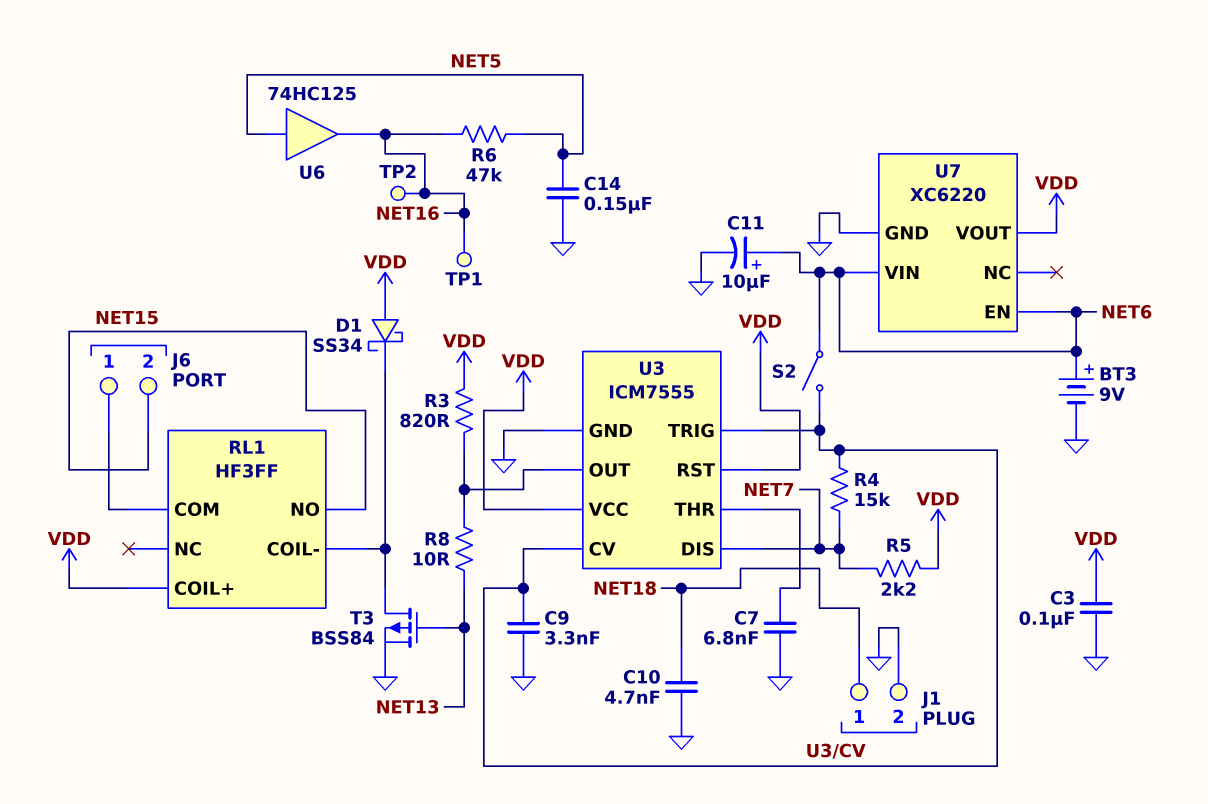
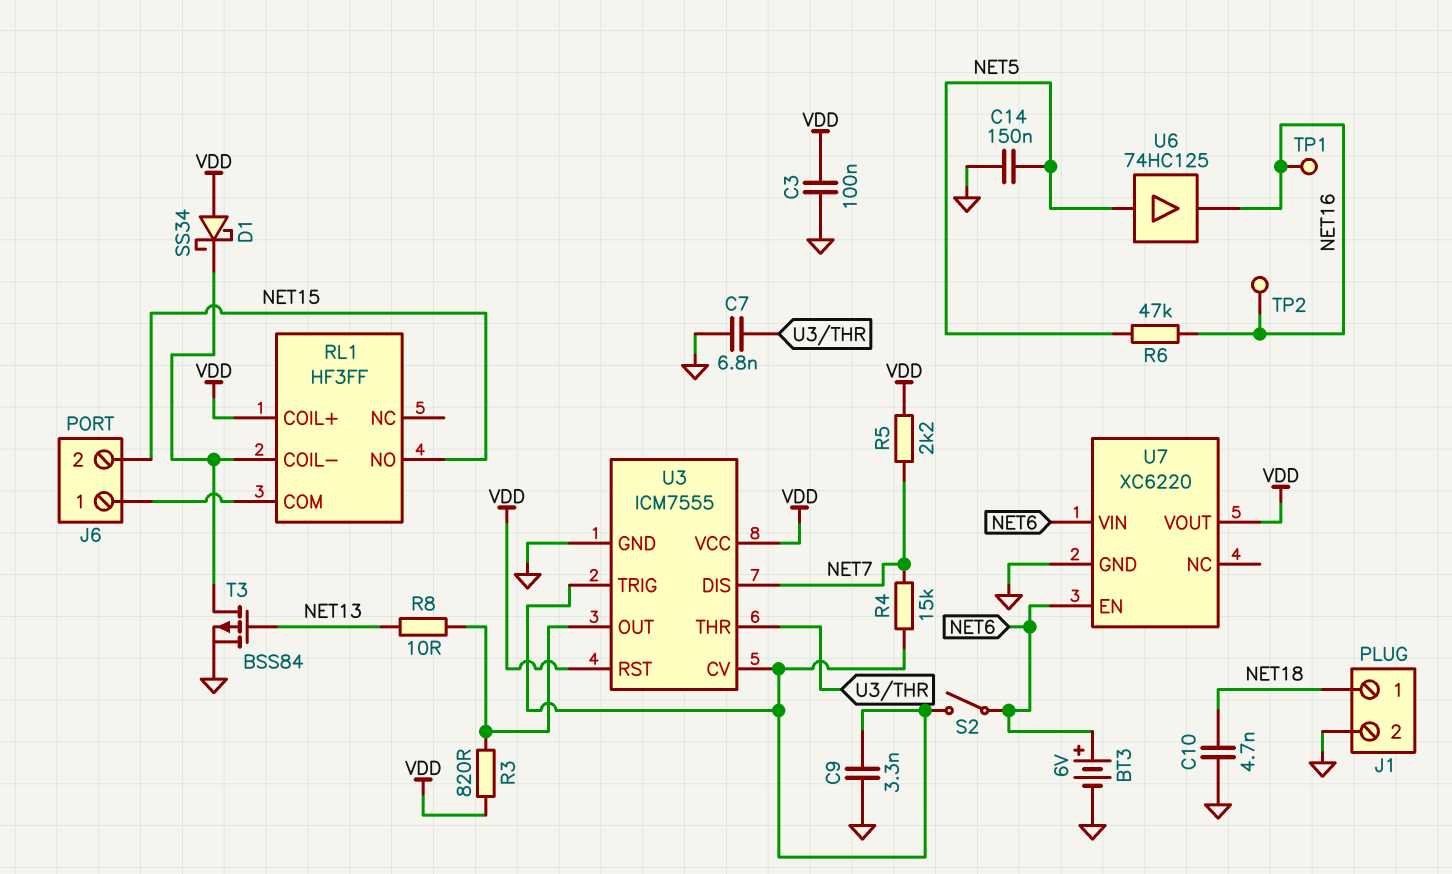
BT3: 9V (plus NET6, minus GND) -> 6V (plus NET6, minus GND)
C11: 10uF (plus NET6, minus GND) -> none

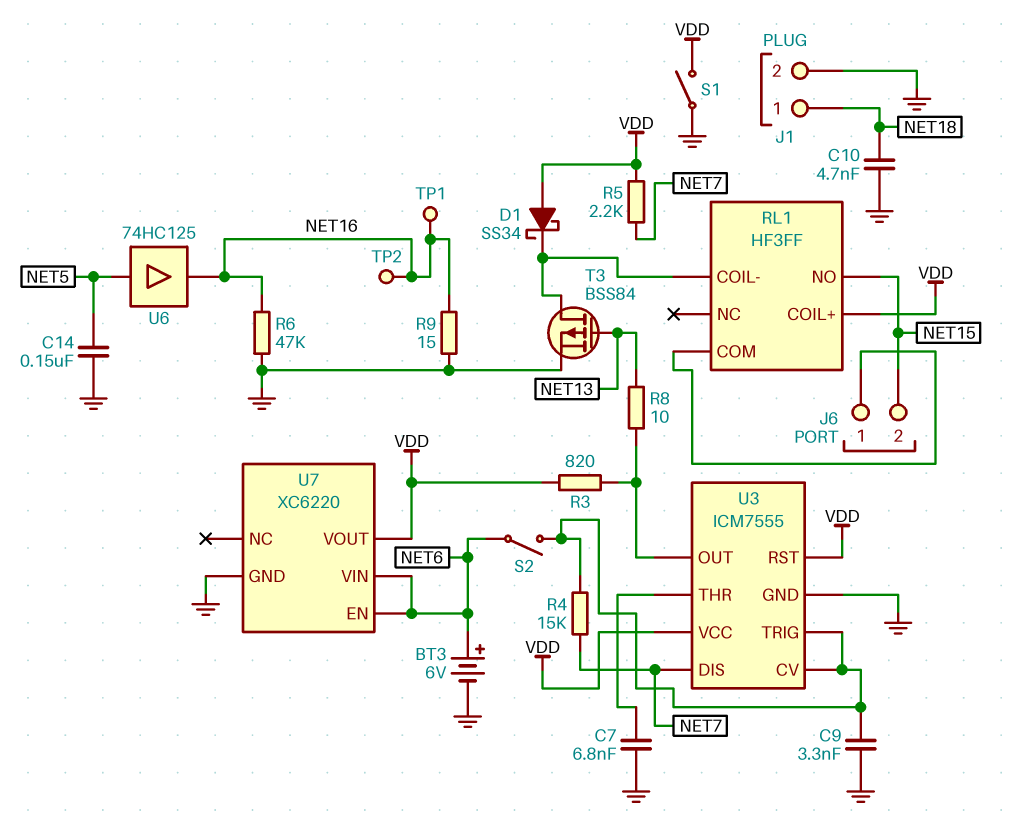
C3: 100nF (GND, VDD) -> none
R6: 47k (NET5, NET16) -> 47k (GND, NET16)
R9: none -> 15 (GND, NET16)
S1: none -> switch (GND, VDD)

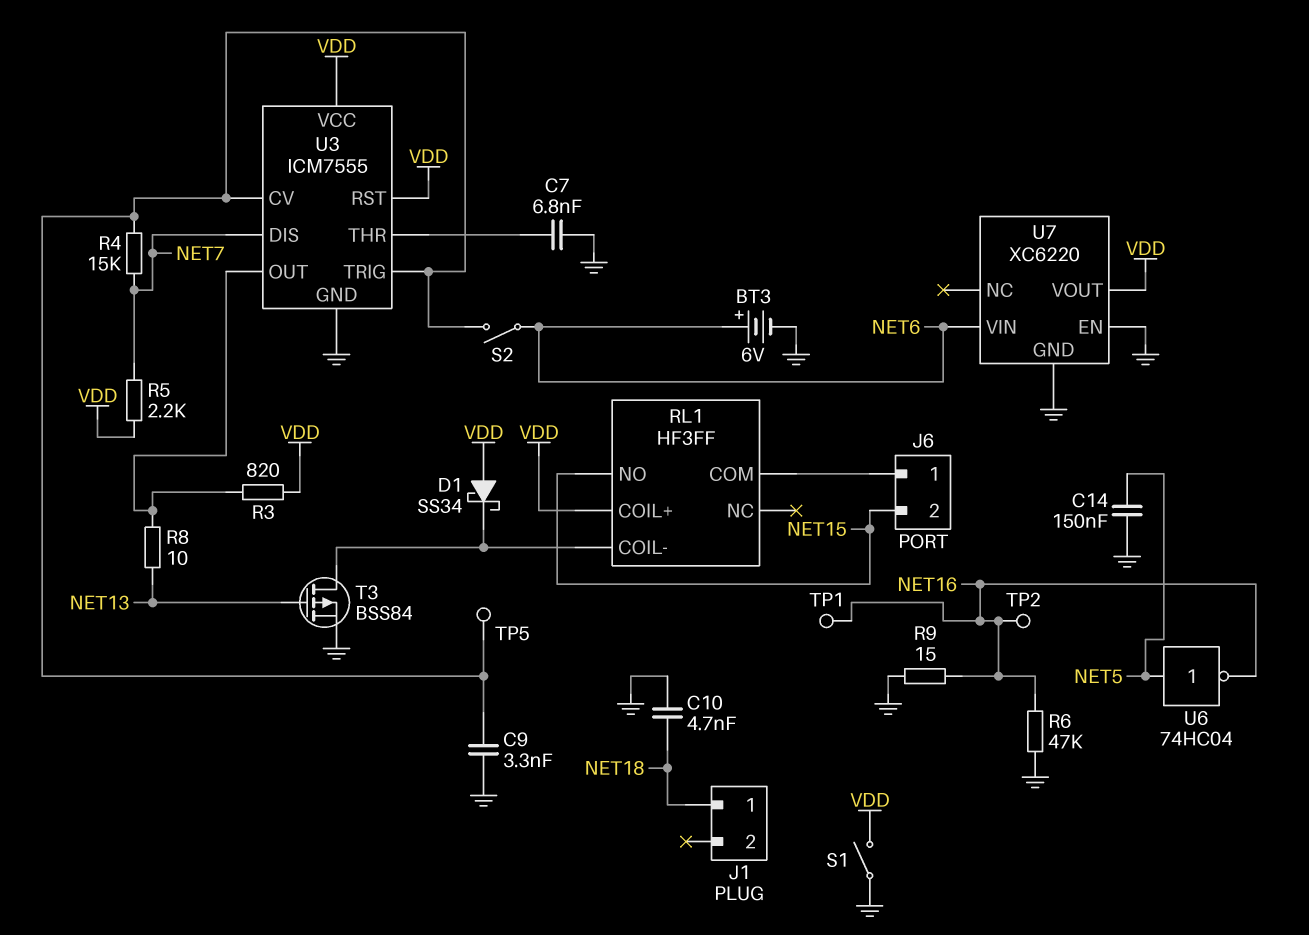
J1 pin 2: GND -> none
TP5: none -> test point (U3/CV)
U6: buffer 74HC125 (in NET5, out NET16) -> NOT 74HC04 (in NET5, out NET16)
U7 pin EN: NET6 -> GND

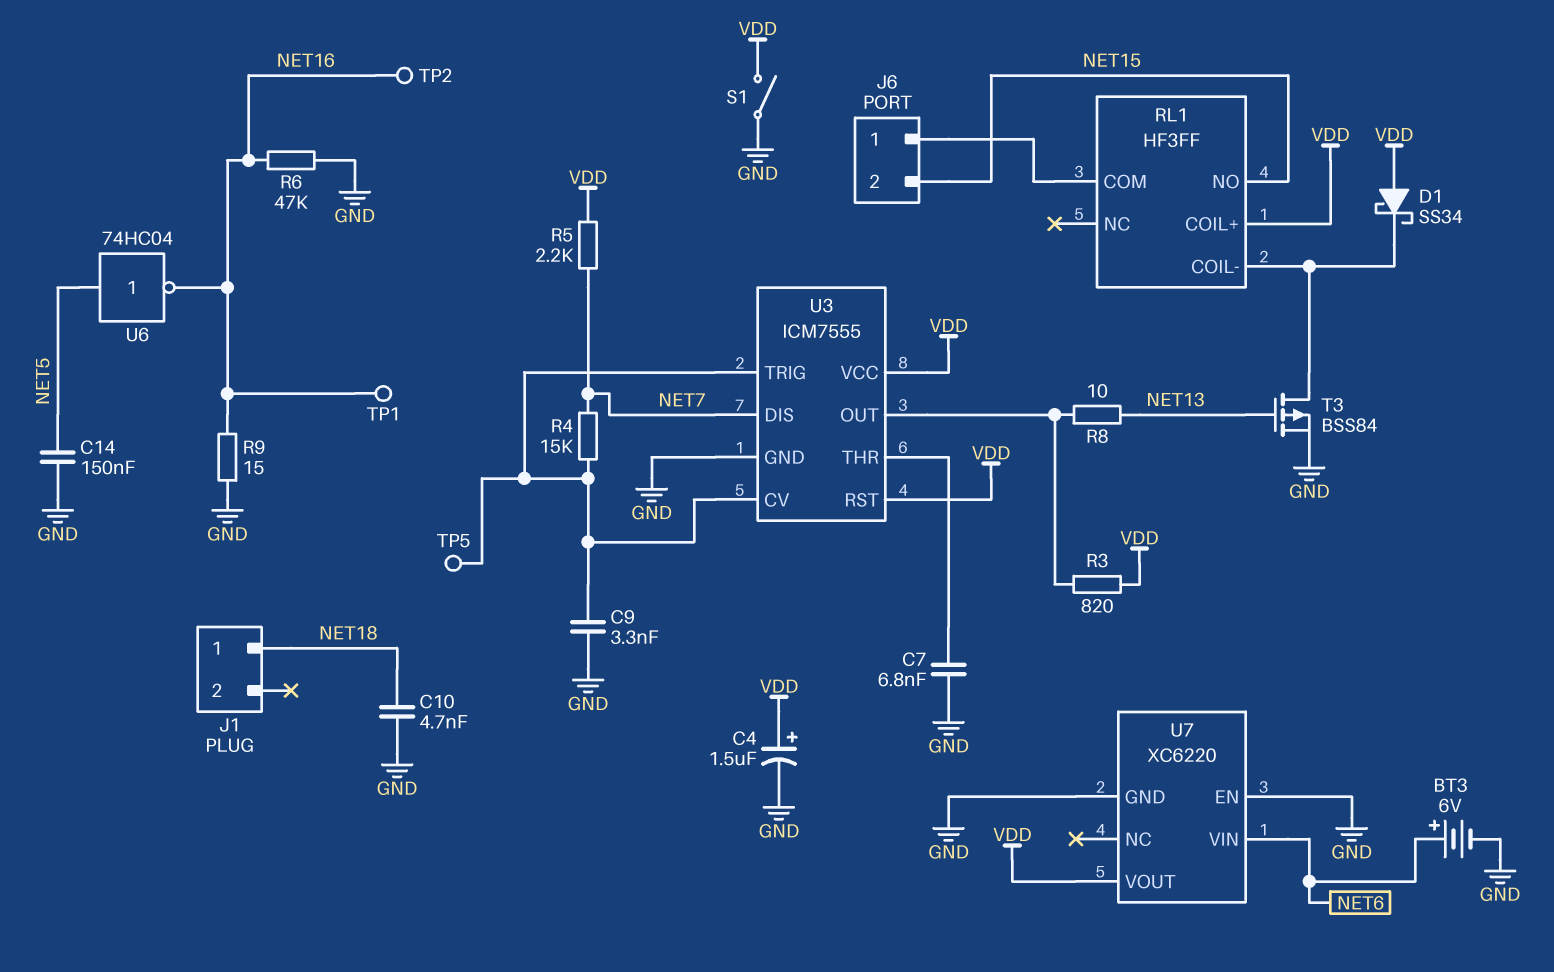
C4: none -> 1.5uF (plus VDD, minus GND)
S2: switch (NET6, U3/CV) -> none

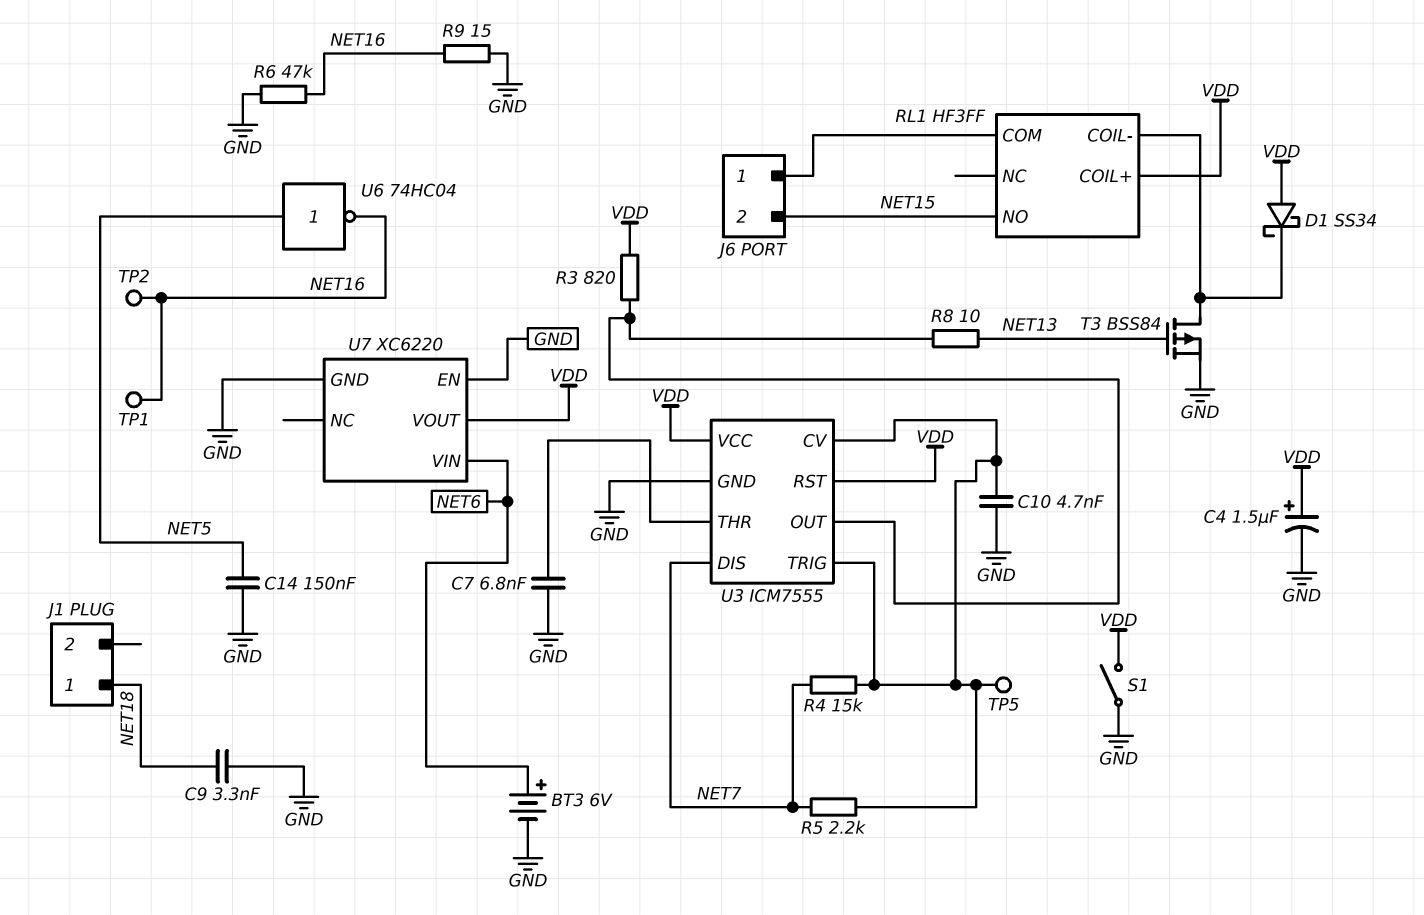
C9: 3.3nF (GND, U3/CV) -> 3.3nF (GND, NET18)
C10: 4.7nF (GND, NET18) -> 4.7nF (GND, U3/CV)
R5: 2.2k (NET7, VDD) -> 2.2k (NET7, U3/CV)

